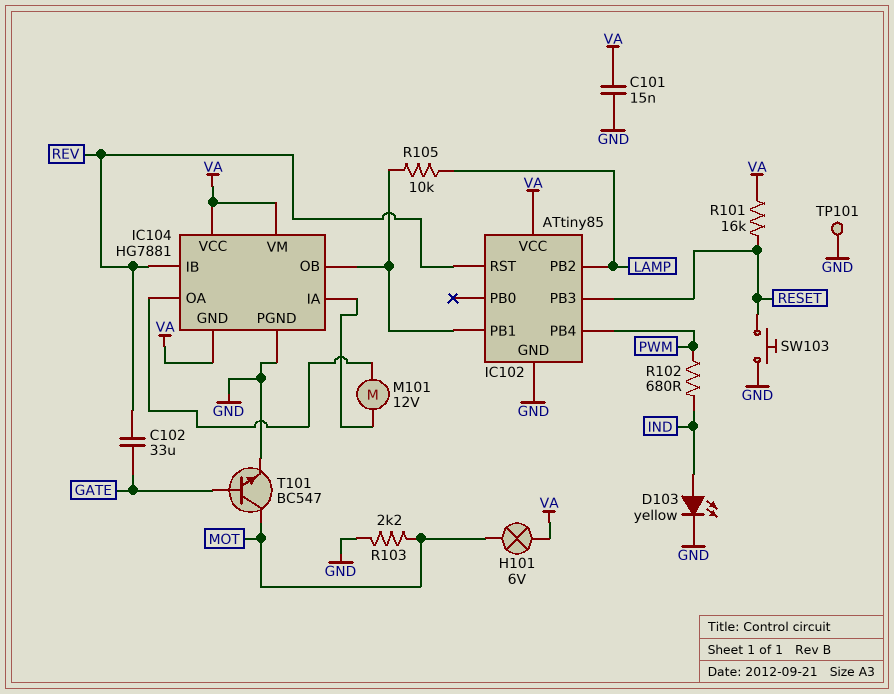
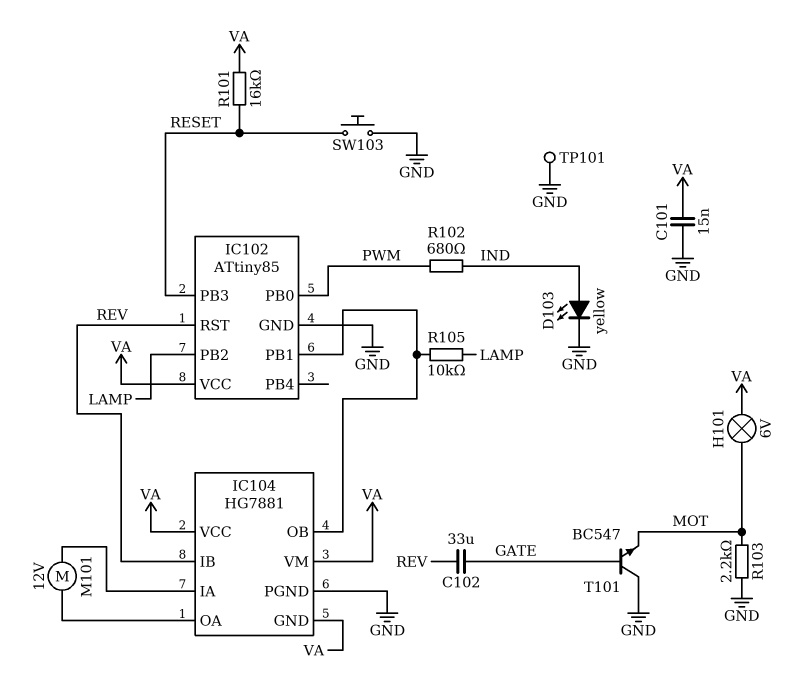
IC102 pin PB0: none -> PWM
IC102 pin PB4: PWM -> none
T101: NPN BC547 (B GATE, C MOT, E GND) -> NPN BC547 (B GATE, C GND, E MOT)

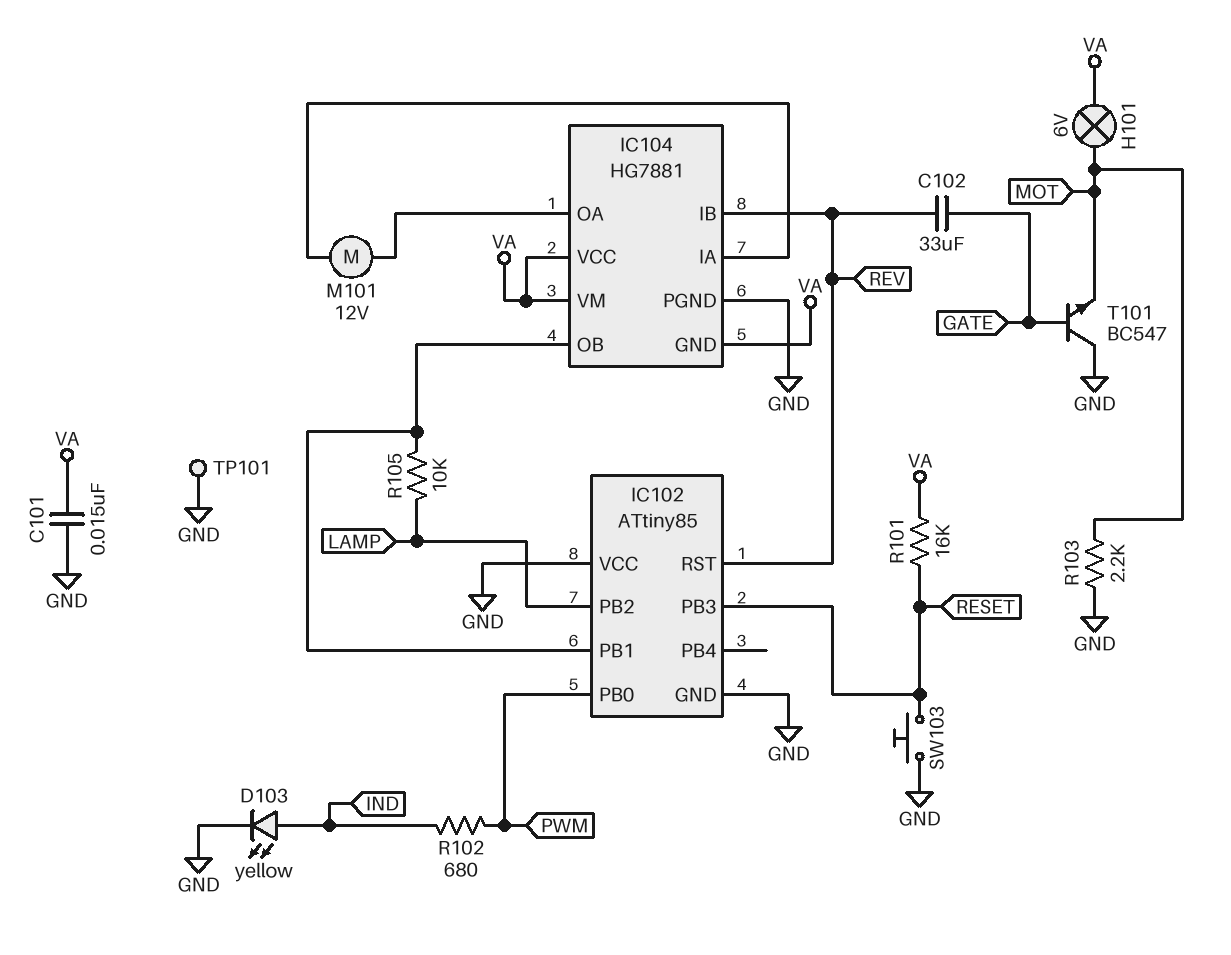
IC102 pin VCC: VA -> GND

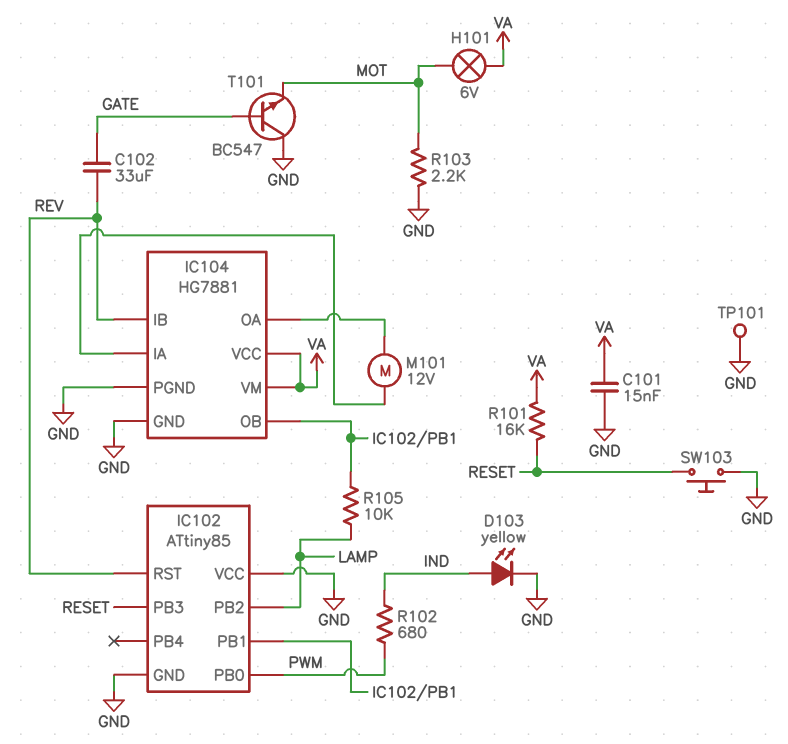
IC104 pin GND: VA -> GND

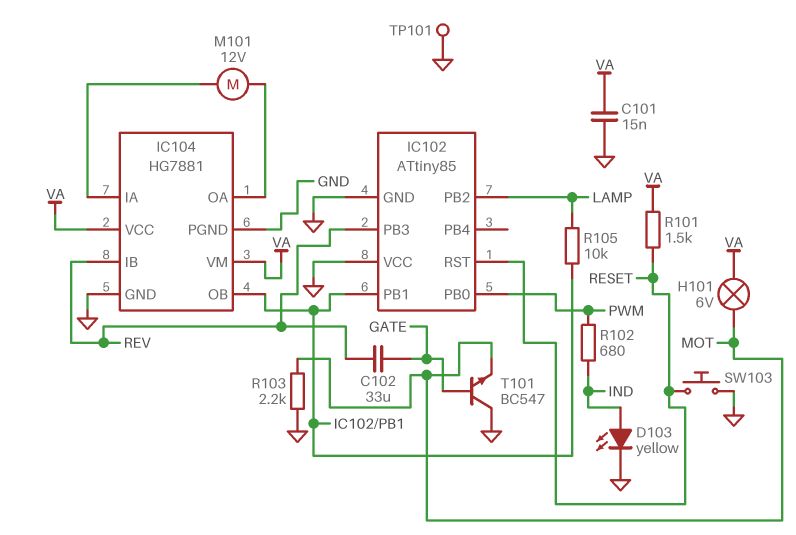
IC102 pin PB3: RESET -> REV
IC102 pin RST: REV -> RESET
R101: 16k (RESET, VA) -> 1.5k (RESET, VA)

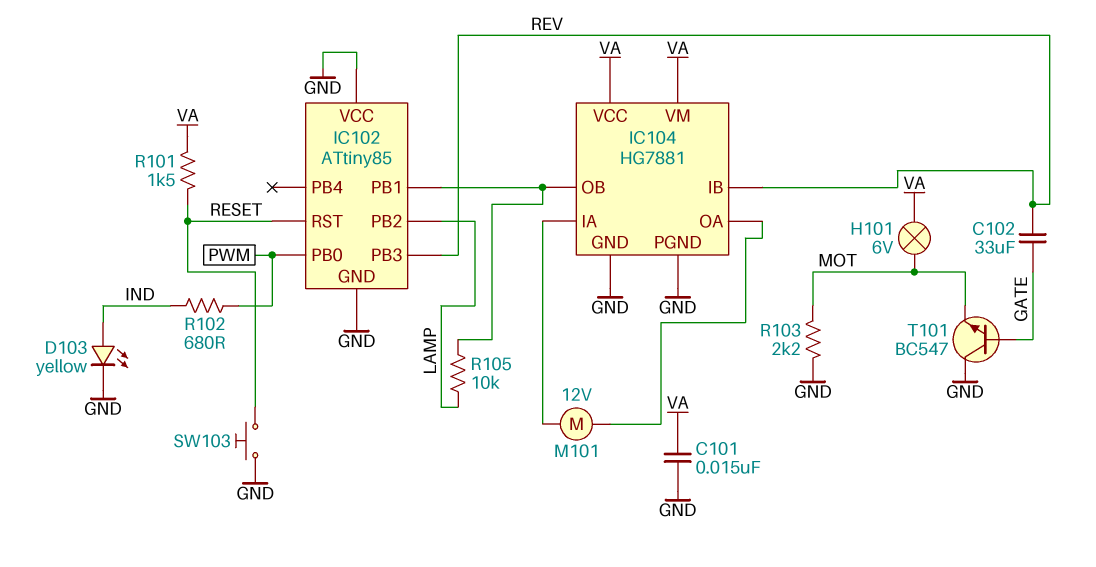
TP101: test point (GND) -> none

